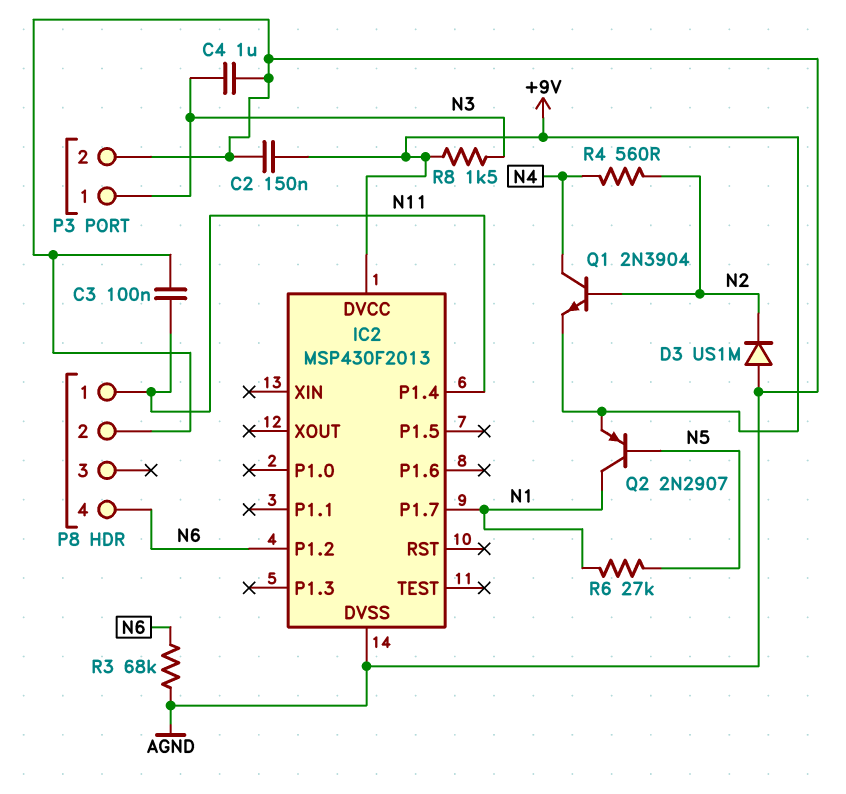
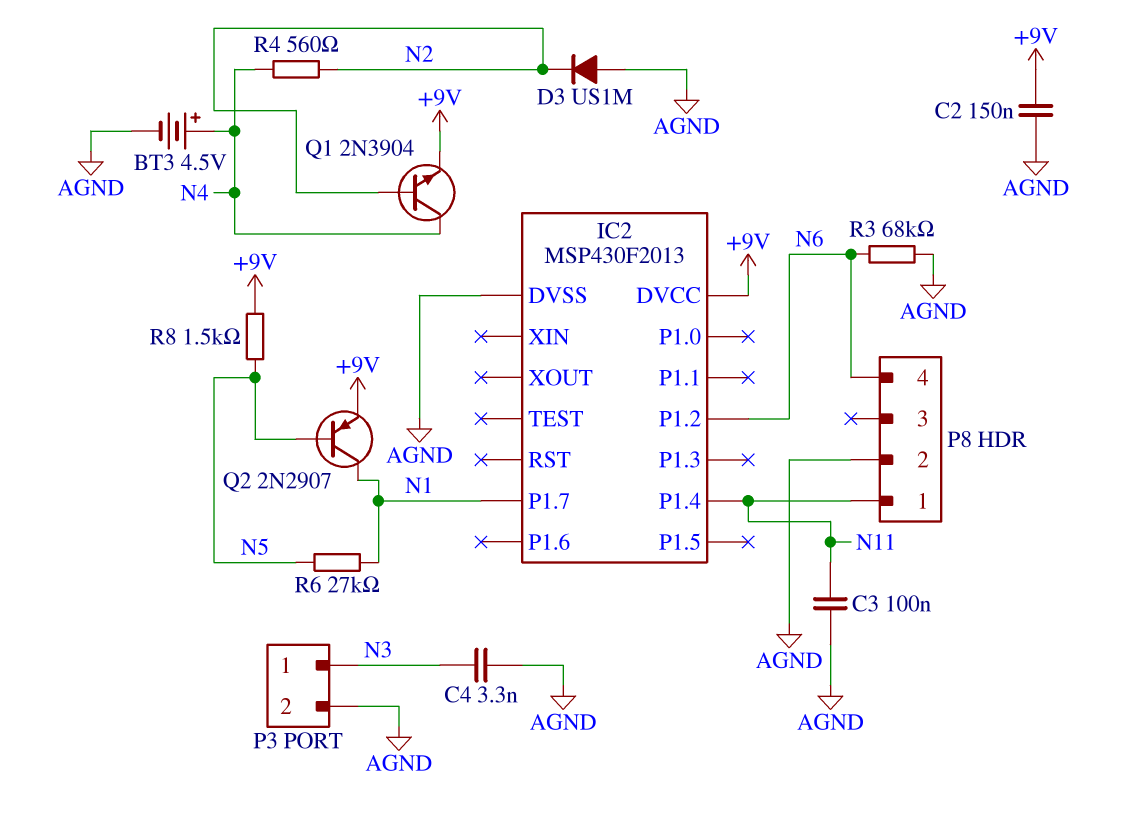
BT3: none -> 4.5V (plus N4, minus AGND)
C4: 1uF (AGND, N3) -> 3.3nF (AGND, N3)
R8: 1.5k (+9V, N3) -> 1.5k (+9V, N5)

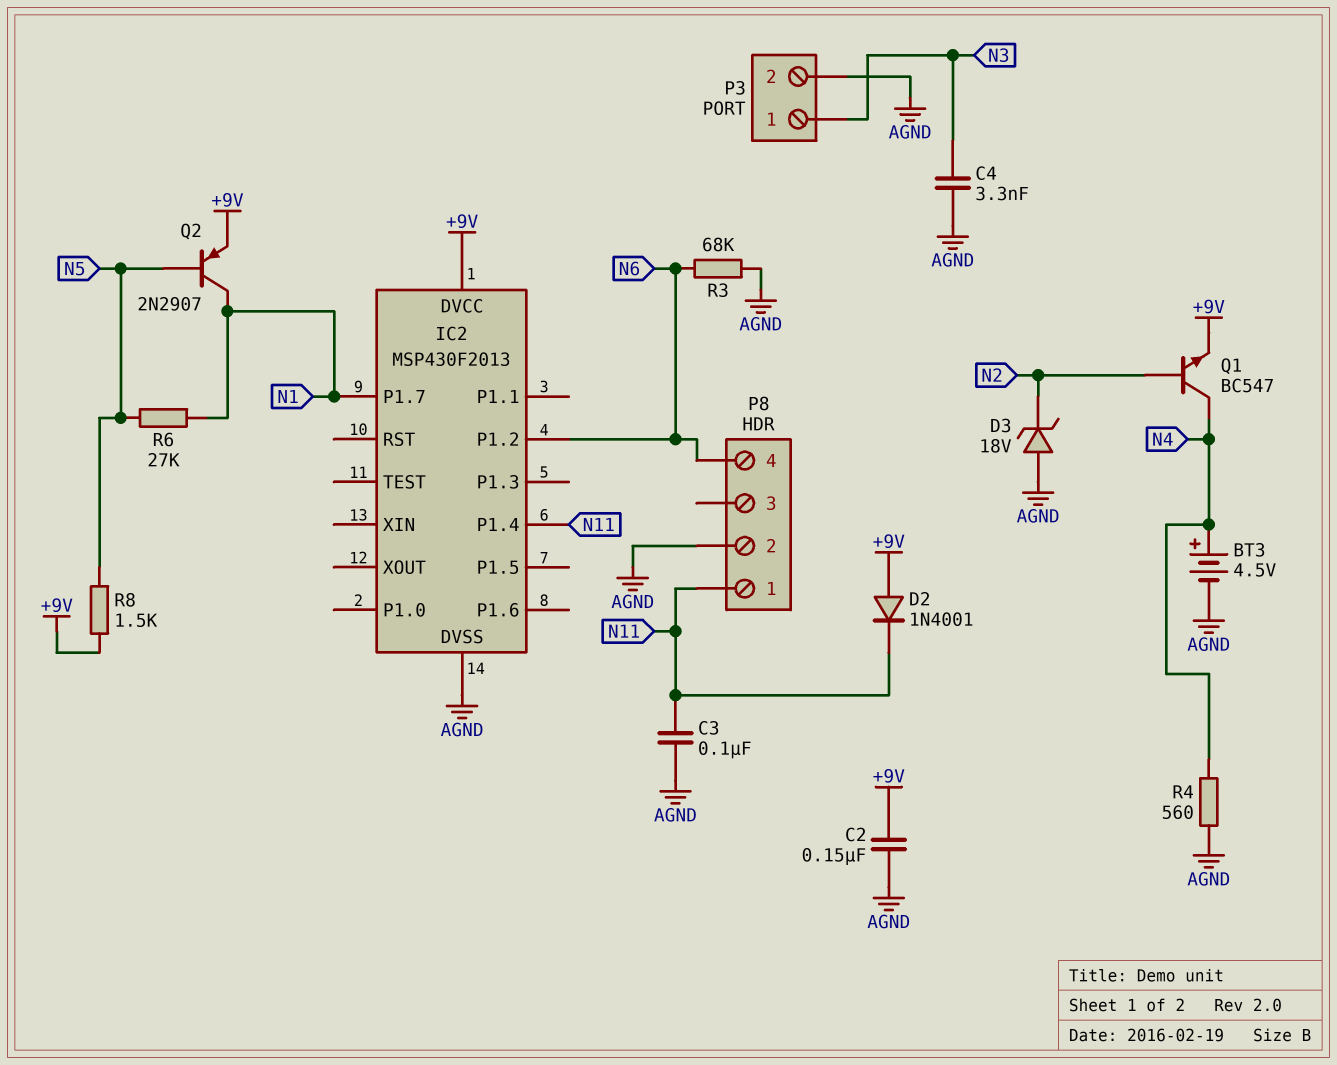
D2: none -> diode 1N4001 (A +9V, K N11)
D3: diode US1M (A AGND, K N2) -> zener 18V (A AGND, K N2)
Q1: NPN 2N3904 (B N2, C N4, E +9V) -> NPN BC547 (B N2, C N4, E +9V)
R4: 560 (N2, N4) -> 560 (AGND, N4)

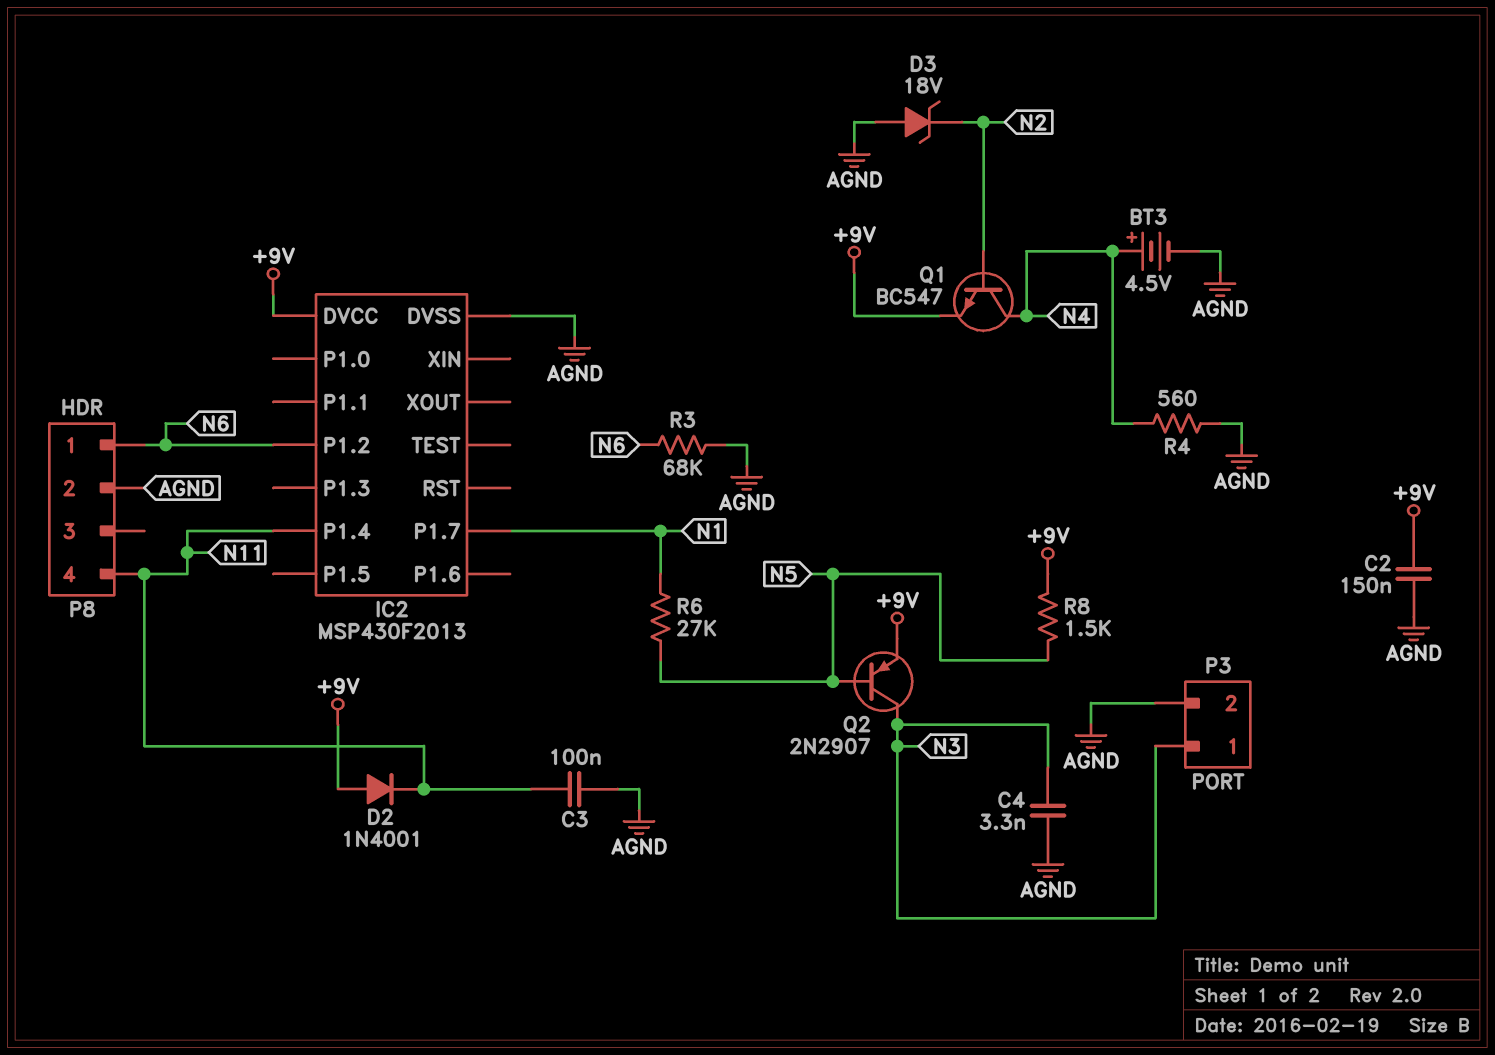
P8 pin 1: N11 -> N6
P8 pin 4: N6 -> N11
Q2: PNP 2N2907 (B N5, C N1, E +9V) -> PNP 2N2907 (B N5, C N3, E +9V)

